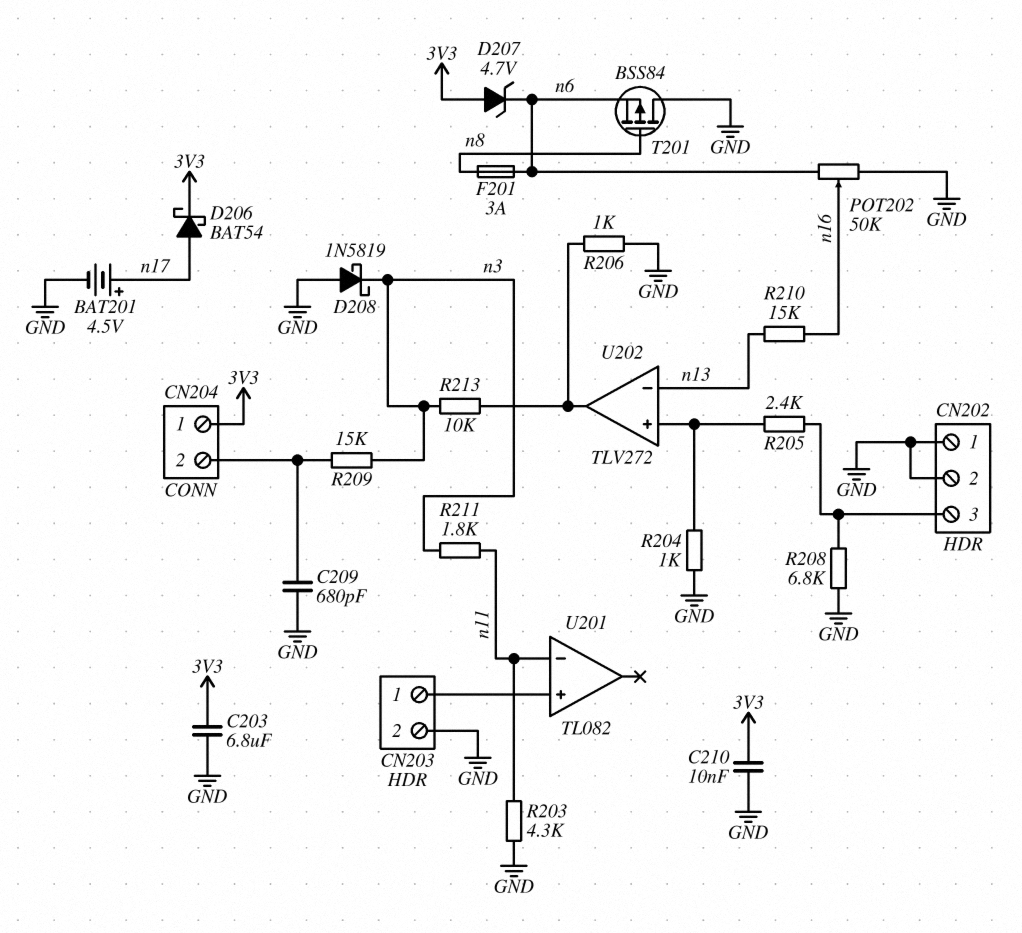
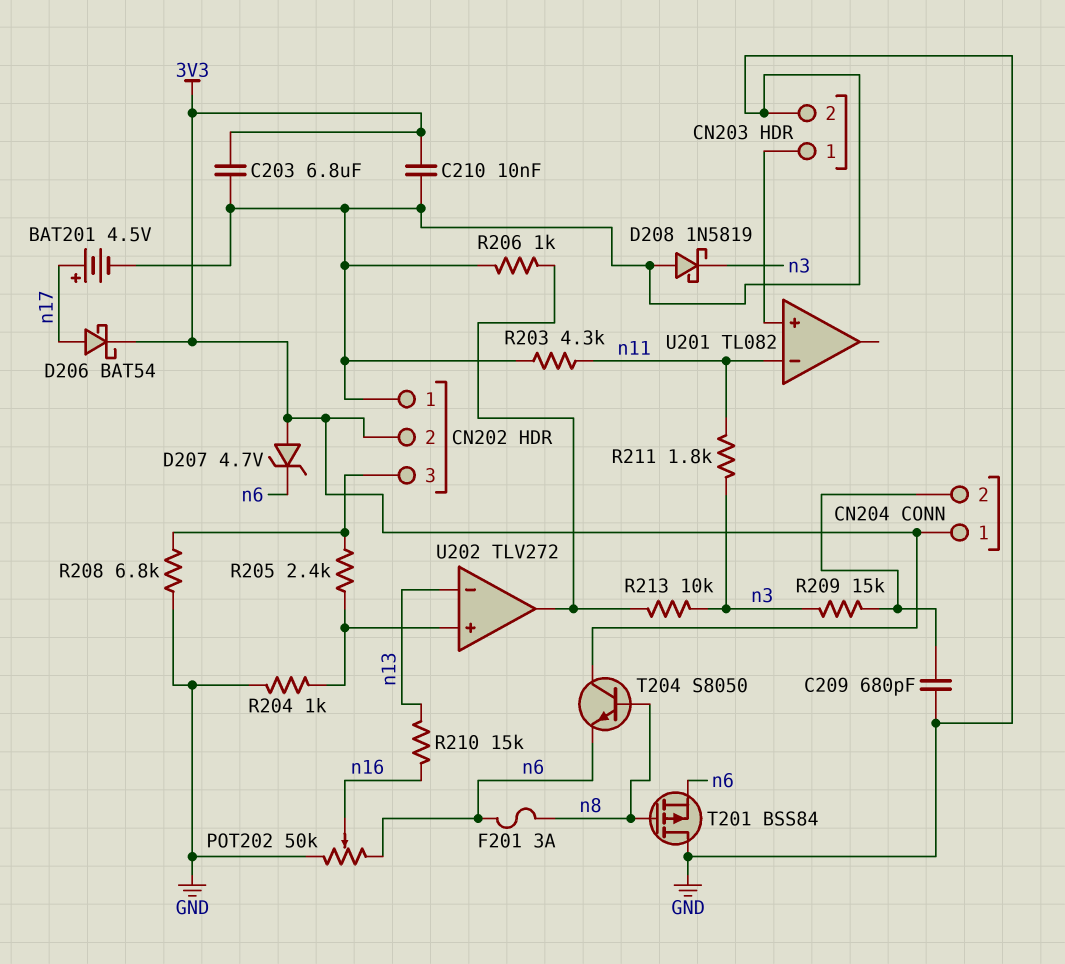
CN202 pin 2: GND -> 3V3
T204: none -> NPN S8050 (B n8, C 3V3, E n6)

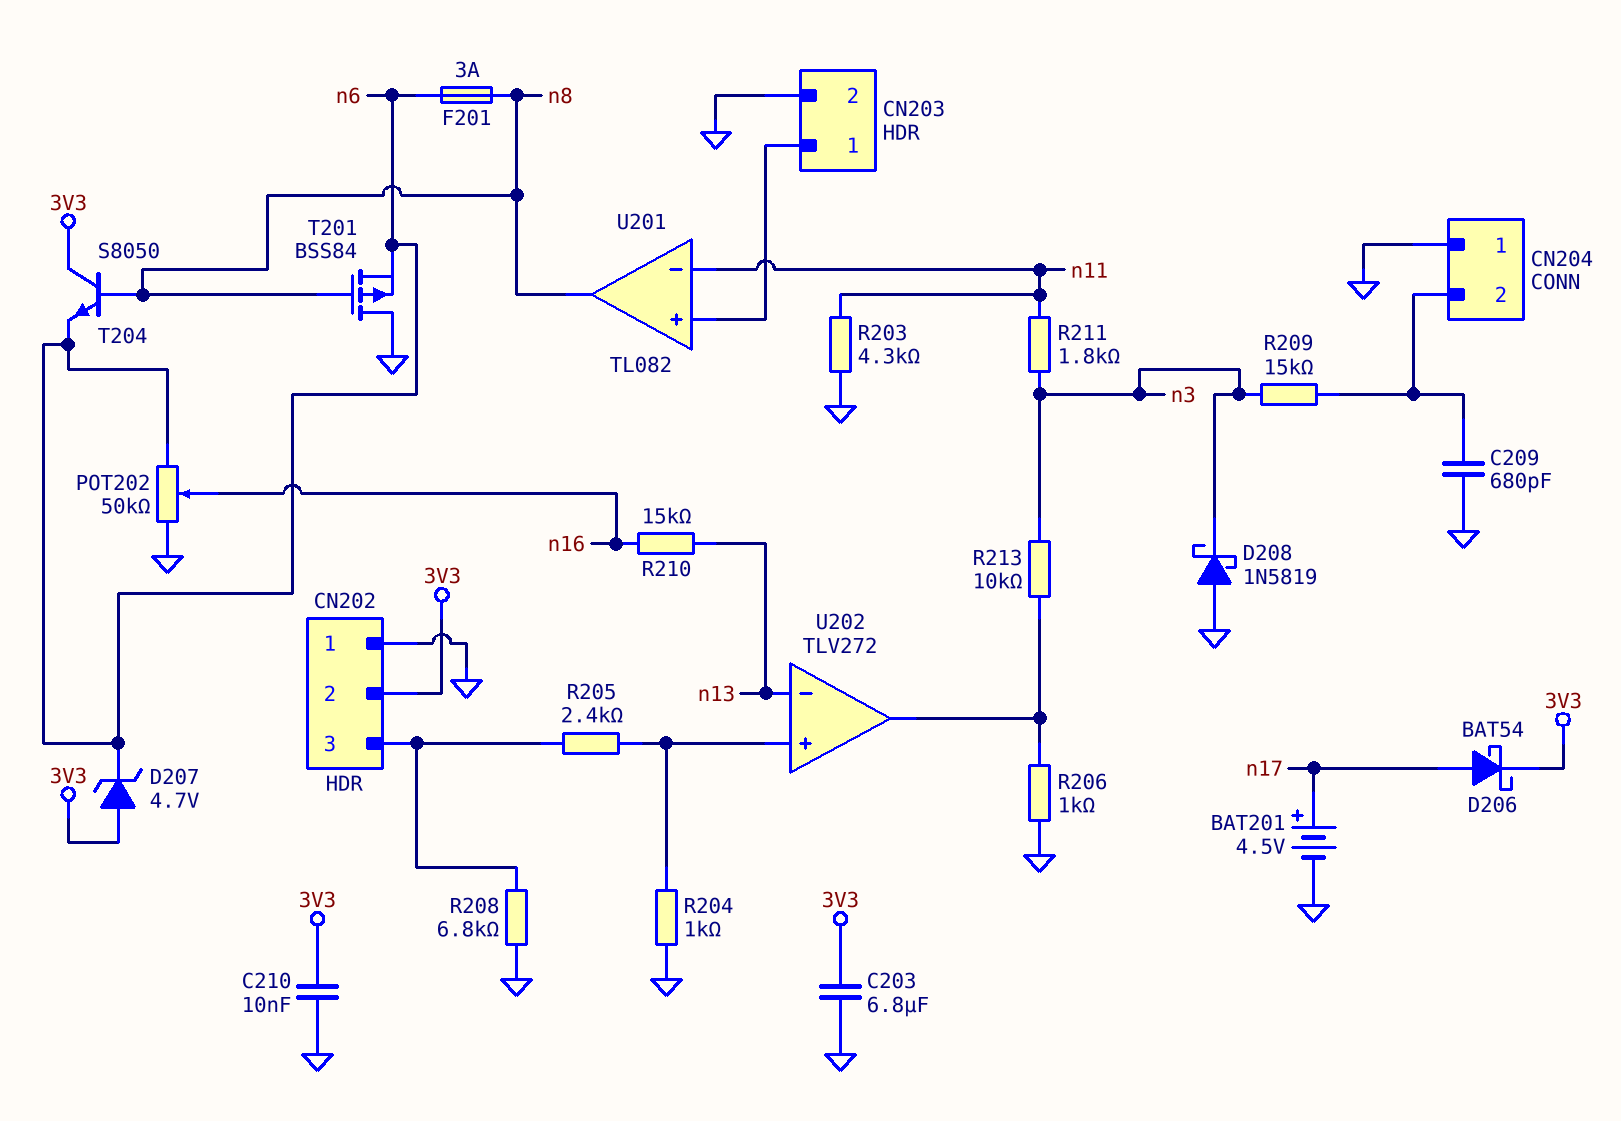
CN204 pin 1: 3V3 -> GND
U201 pin out: none -> n8

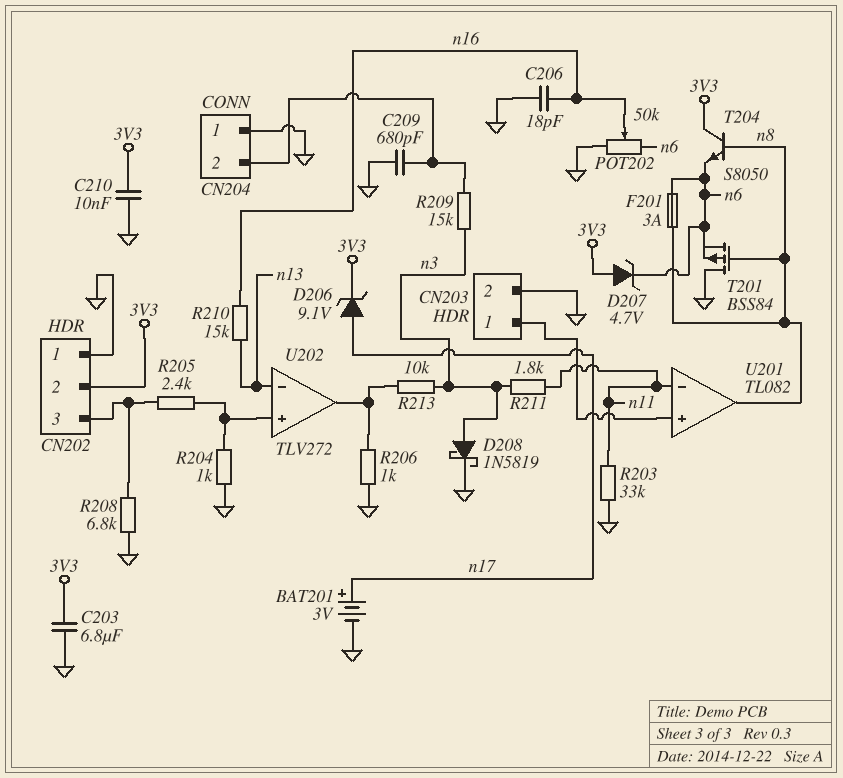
BAT201: 4.5V (plus n17, minus GND) -> 3V (plus n17, minus GND)
C206: none -> 18pF (GND, n16)
D206: schottky BAT54 (A n17, K 3V3) -> zener 9.1V (A n17, K 3V3)
D208: schottky 1N5819 (A GND, K n3) -> schottky 1N5819 (A n3, K GND)
R203: 4.3k (GND, n11) -> 33k (GND, n11)

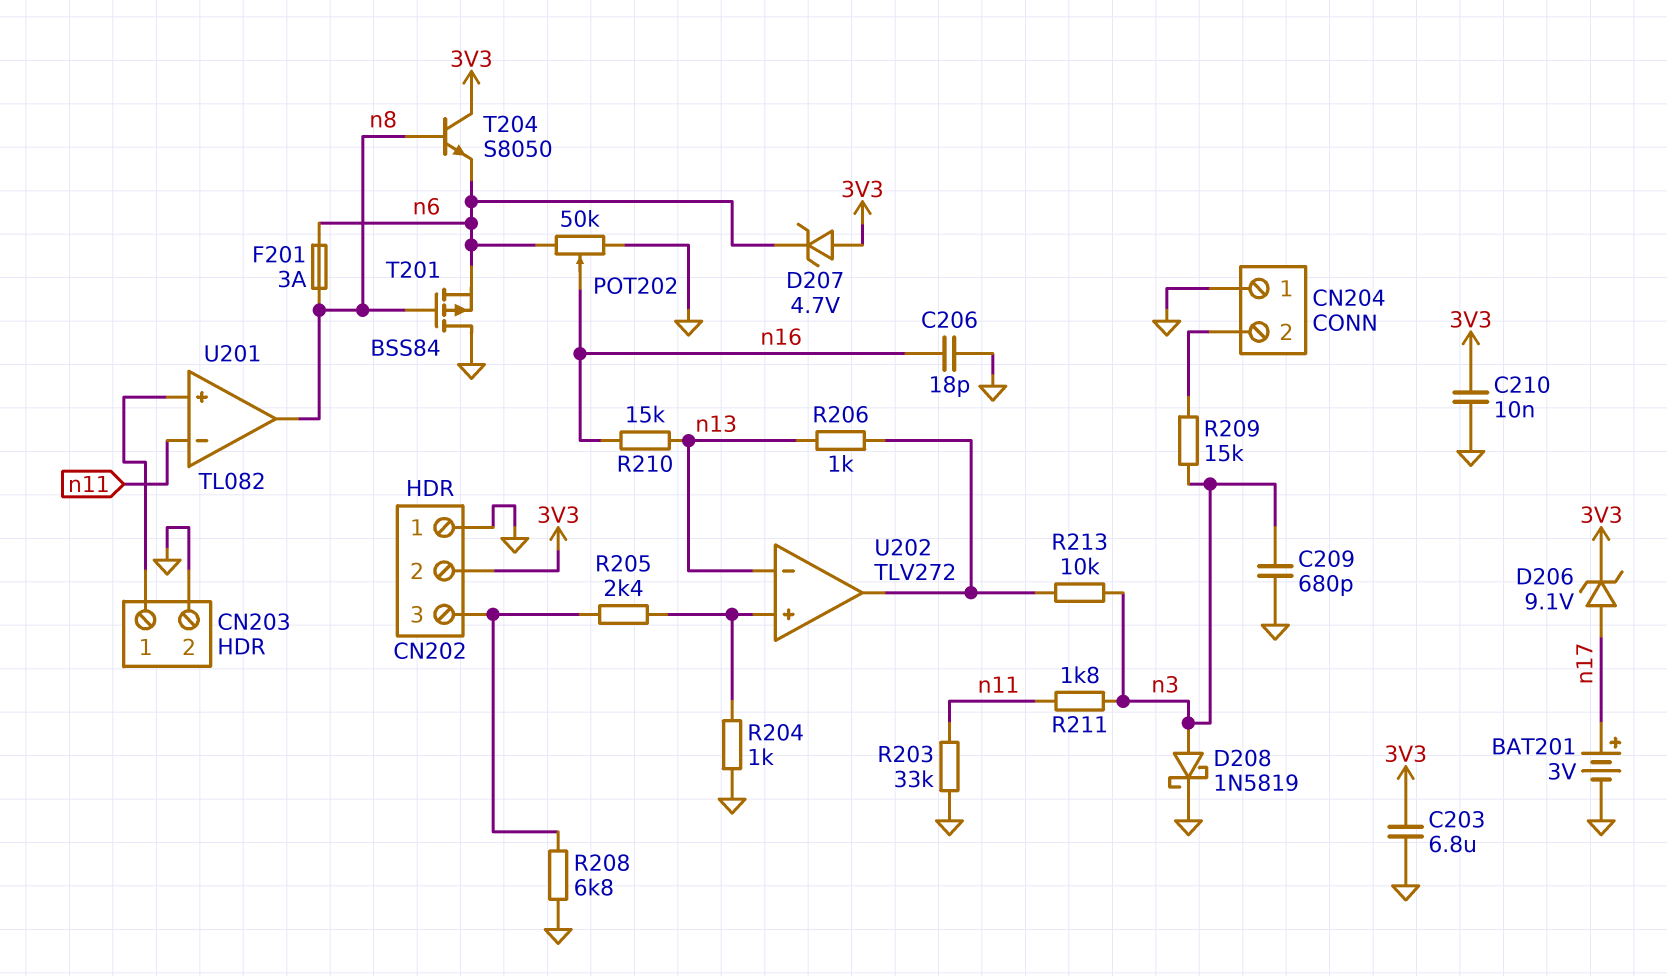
C209: 680pF (CN204/2, GND) -> 680pF (GND, n3)
R206: 1k (GND, U202/out) -> 1k (U202/out, n13)

